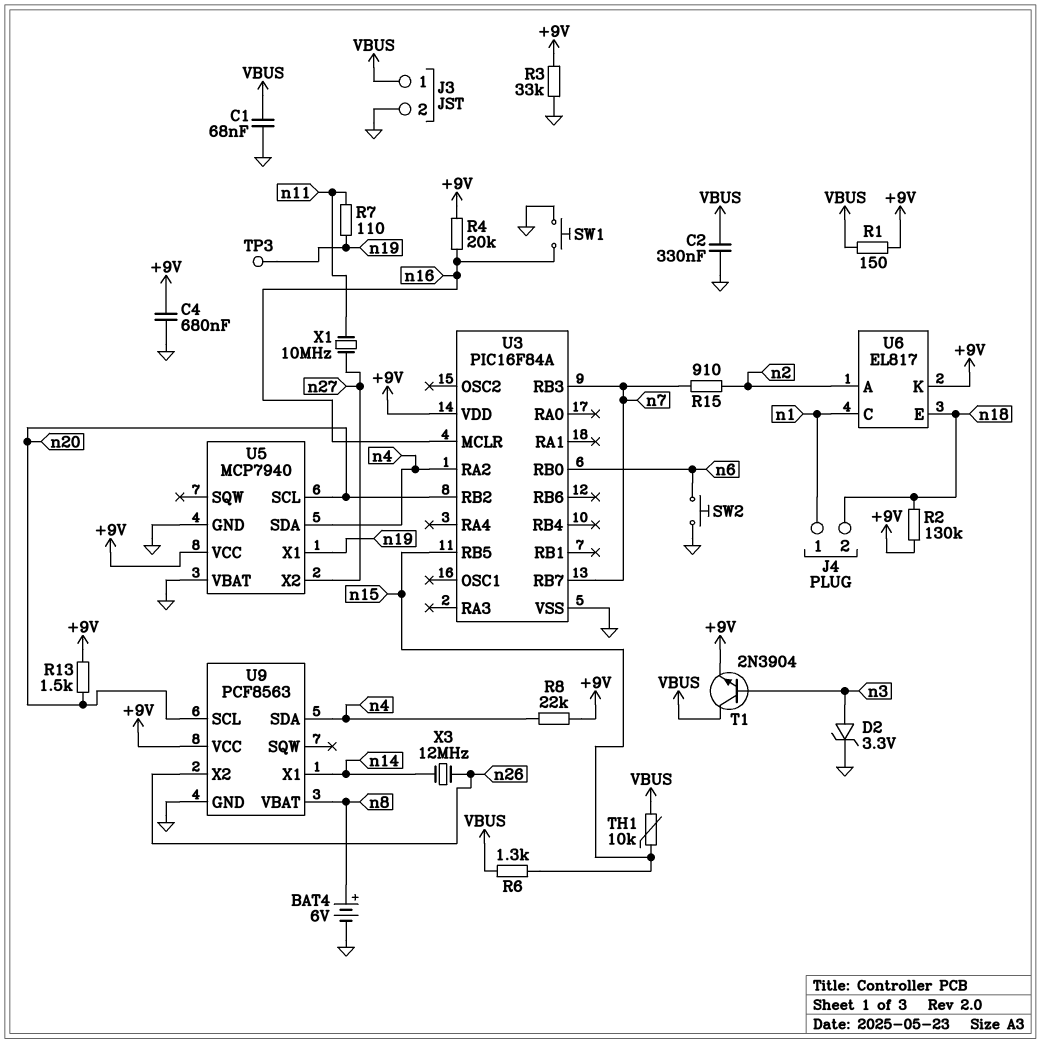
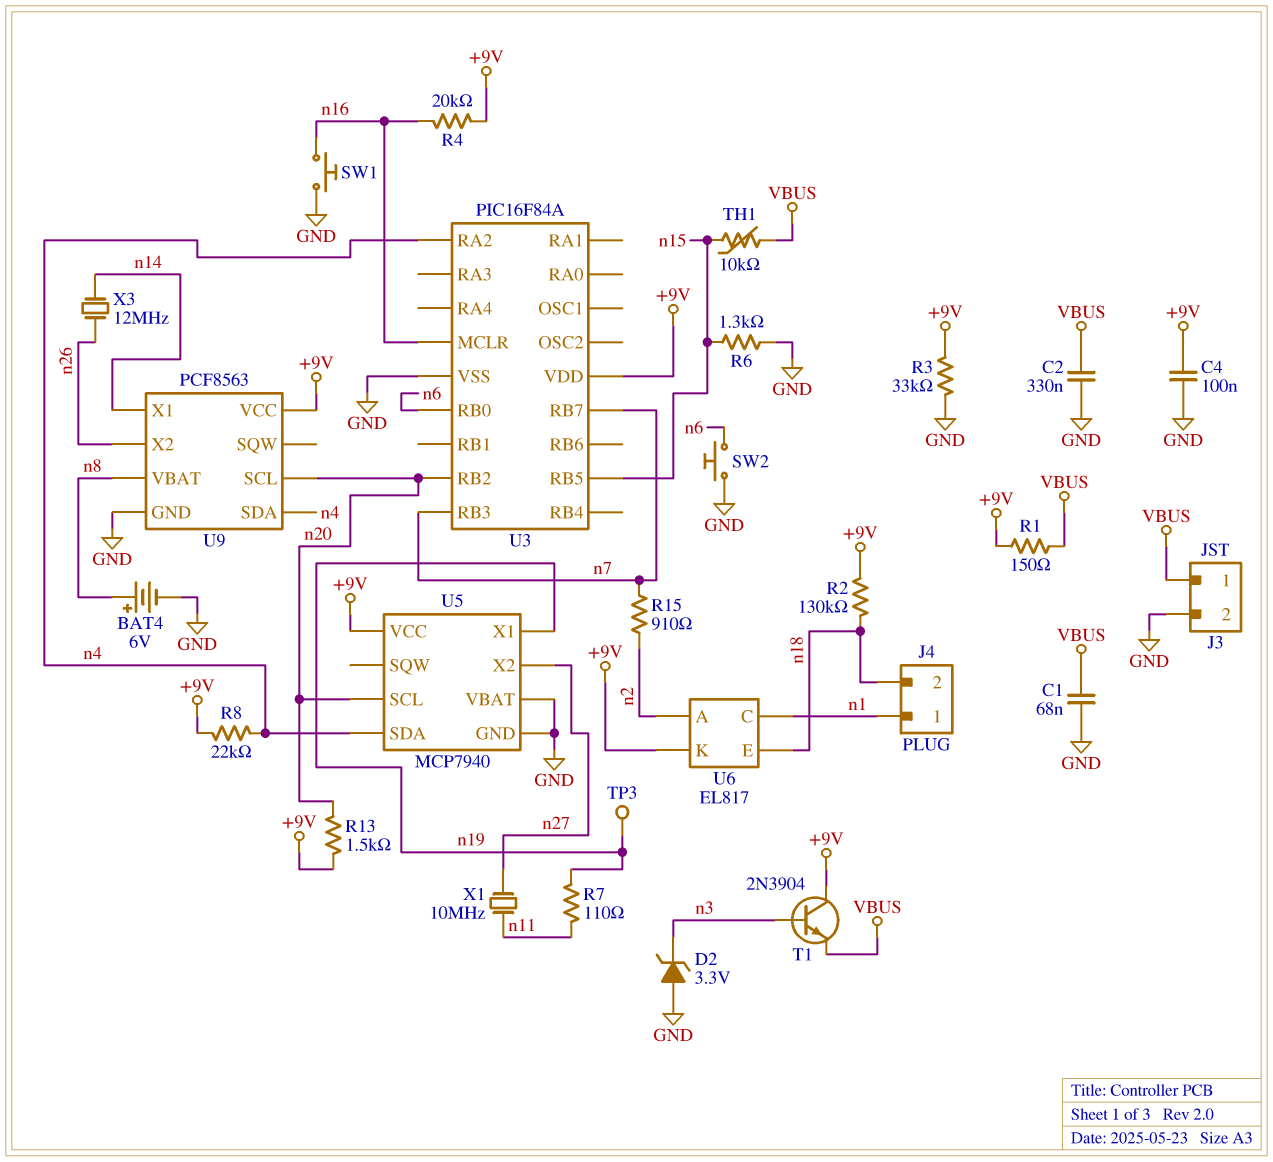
C4: 680nF (+9V, GND) -> 100nF (+9V, GND)
D2: zener 3.3V (A n3, K GND) -> zener 3.3V (A GND, K n3)
R6: 1.3k (VBUS, n15) -> 1.3k (GND, n15)
T1: NPN 2N3904 (B n3, C VBUS, E +9V) -> NPN 2N3904 (B n3, C +9V, E VBUS)

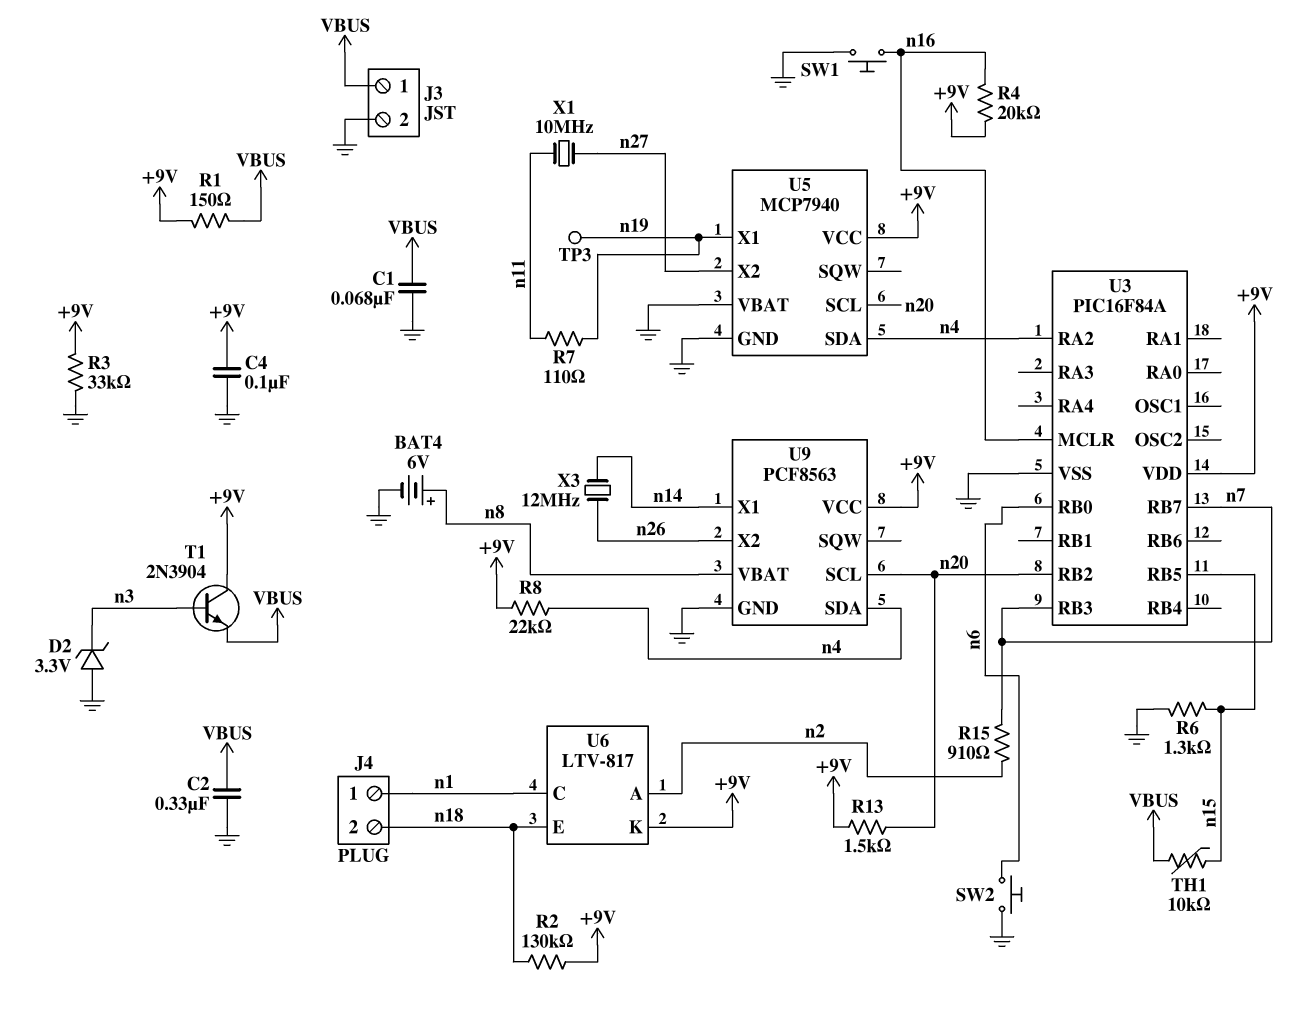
U6: EL817 -> LTV-817

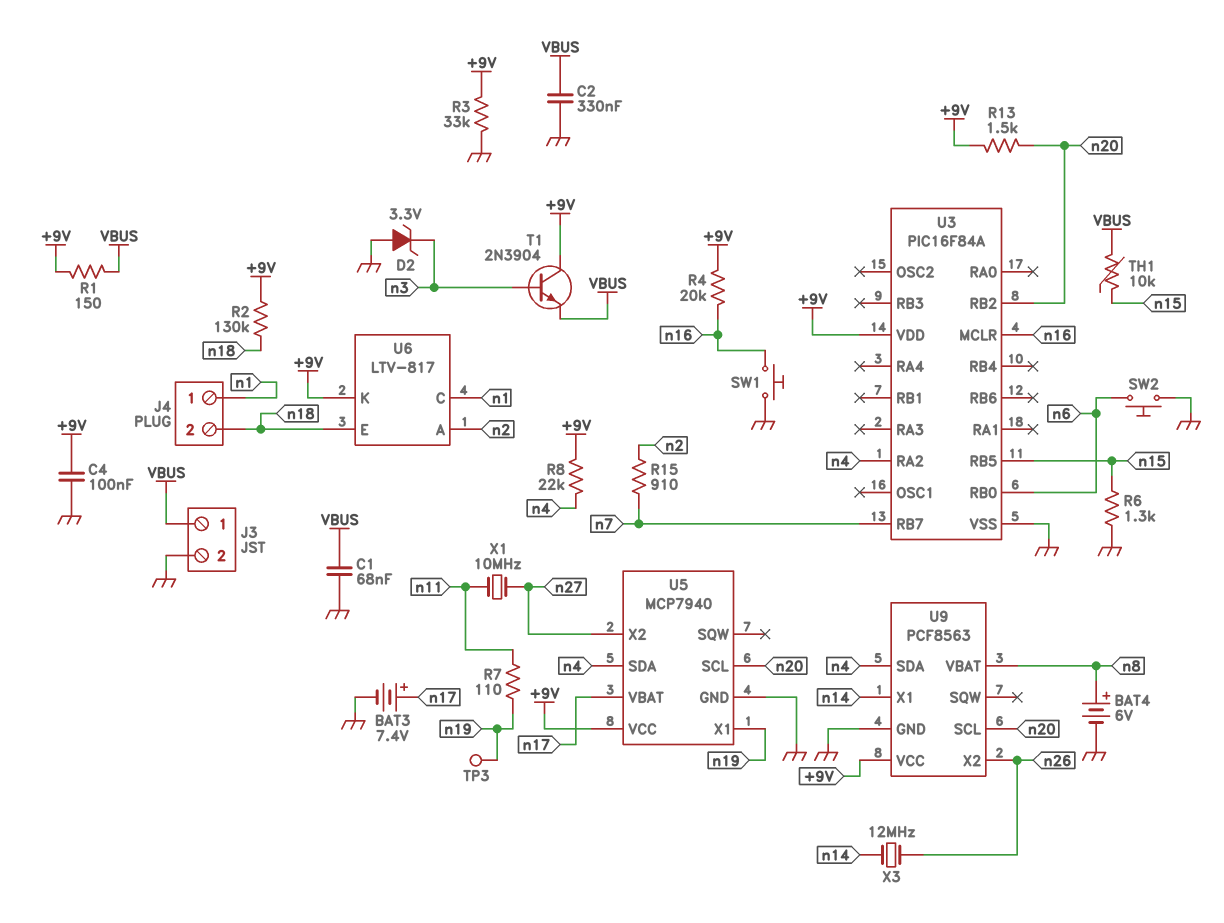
BAT3: none -> 7.4V (plus n17, minus GND)
U3 pin RB3: n7 -> none
U5 pin VBAT: GND -> n17

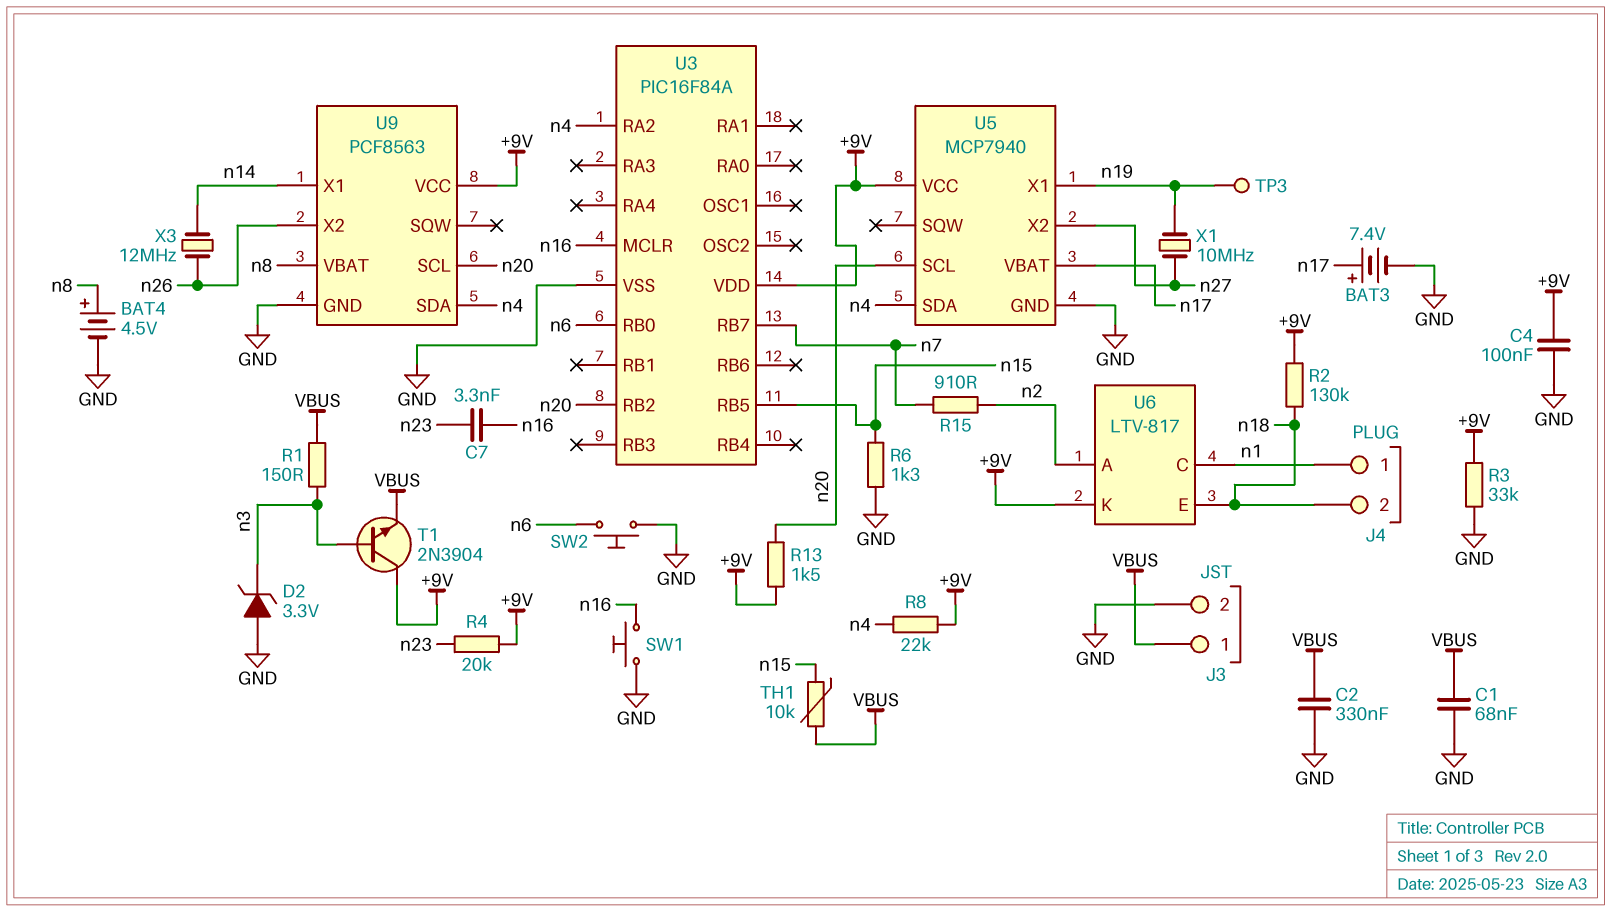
BAT4: 6V (plus n8, minus GND) -> 4.5V (plus n8, minus GND)
C7: none -> 3.3nF (n16, n23)
R1: 150 (+9V, VBUS) -> 150 (VBUS, n3)
R4: 20k (+9V, n16) -> 20k (+9V, n23)
R7: 110 (n11, n19) -> none
X1: 10MHz (n11, n27) -> 10MHz (n19, n27)

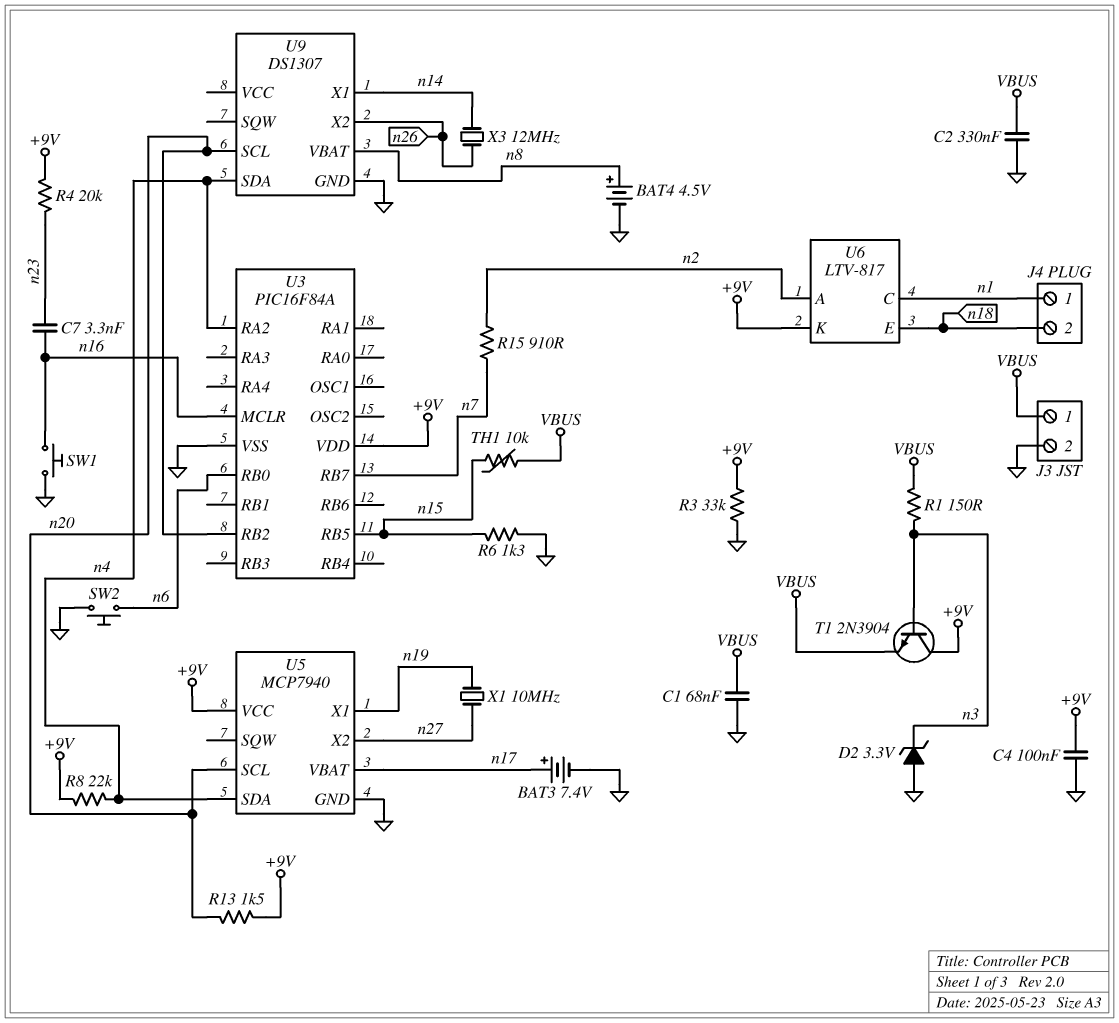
R2: 130k (+9V, n18) -> none
TP3: test point (n19) -> none
U9: PCF8563 -> DS1307
U9 pin VCC: +9V -> none

